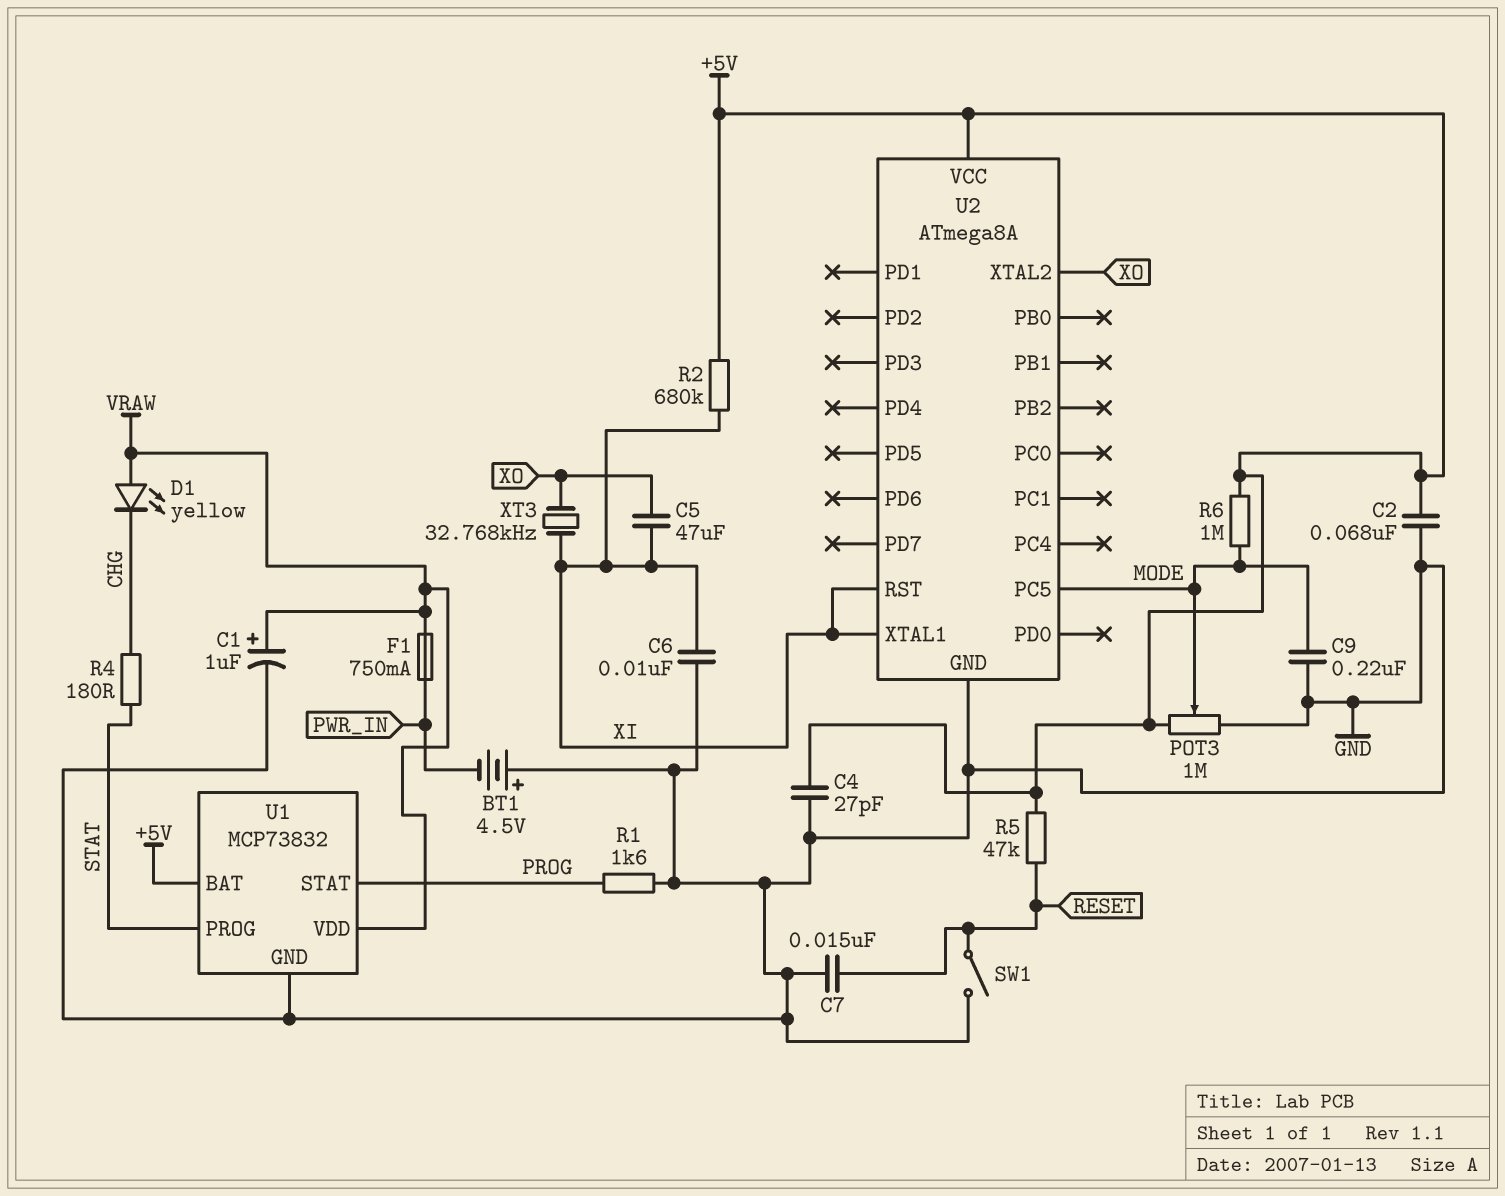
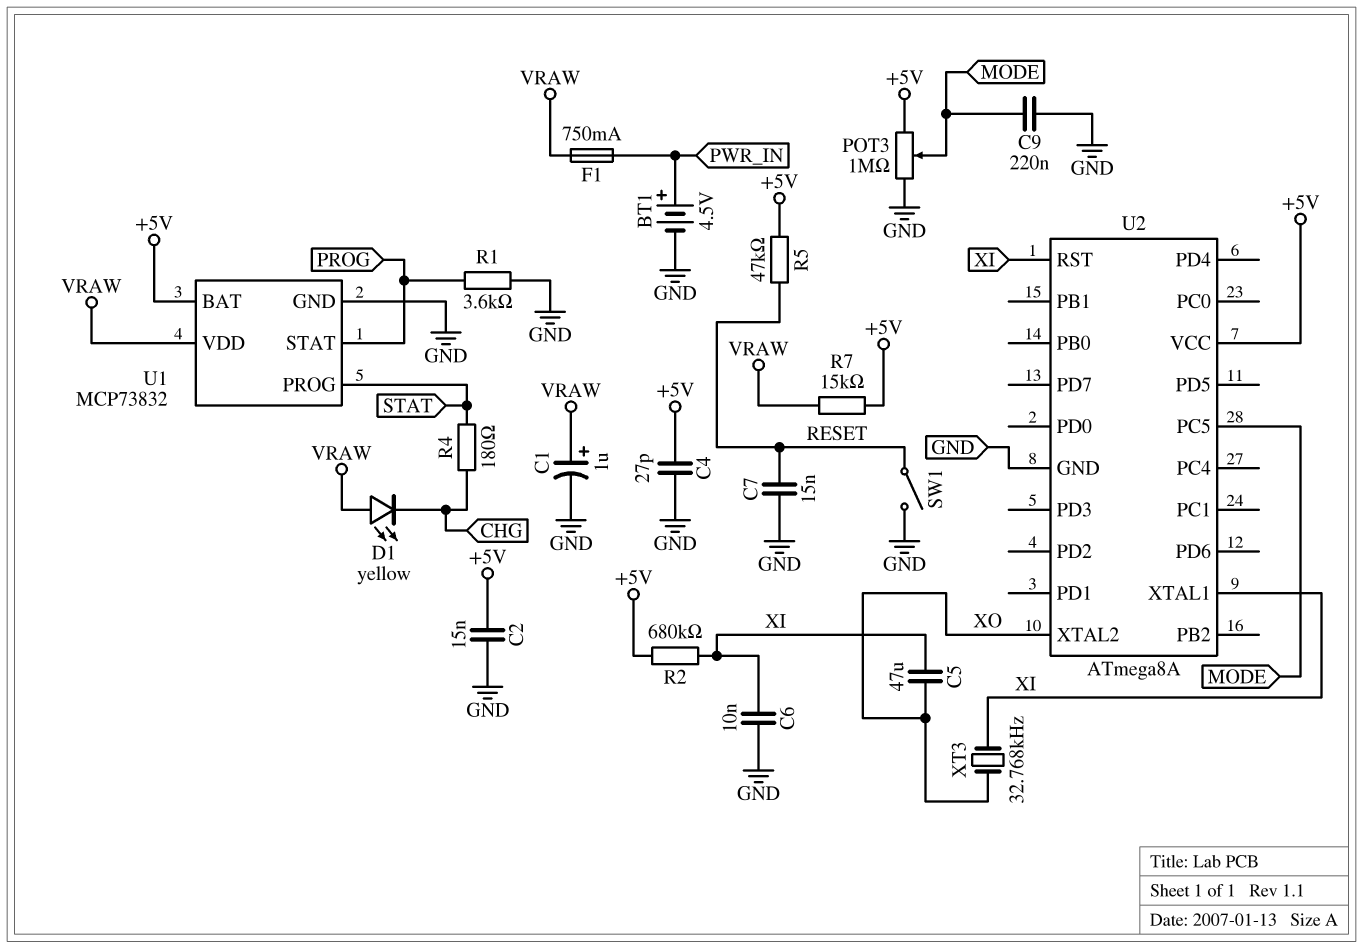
BT1: 4.5V (plus GND, minus PWR_IN) -> 4.5V (plus PWR_IN, minus GND)
C2: 68nF (+5V, GND) -> 15nF (+5V, GND)
R1: 1.6k (GND, PROG) -> 3.6k (GND, PROG)
R6: 1M (+5V, MODE) -> none
R7: none -> 15k (+5V, VRAW)

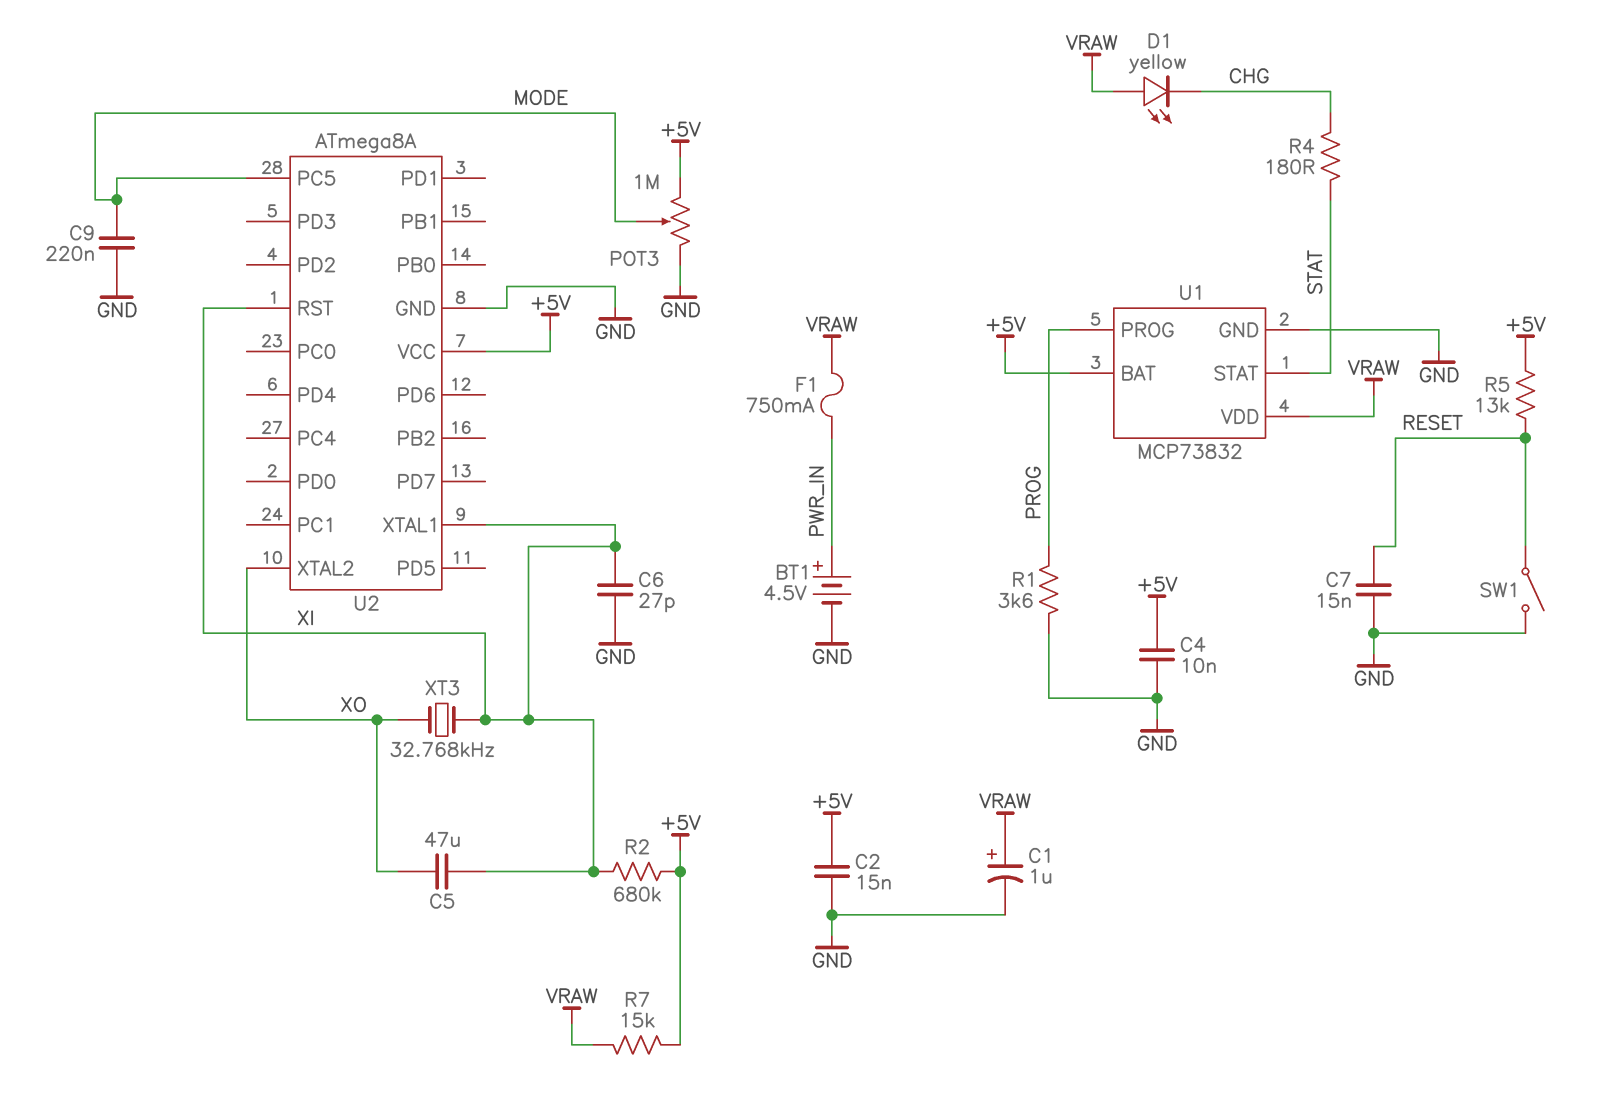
C4: 27pF (+5V, GND) -> 10nF (+5V, GND)
C6: 10nF (GND, XI) -> 27pF (GND, XI)
R5: 47k (+5V, RESET) -> 13k (+5V, RESET)
U1 pin PROG: STAT -> PROG
U1 pin STAT: PROG -> STAT

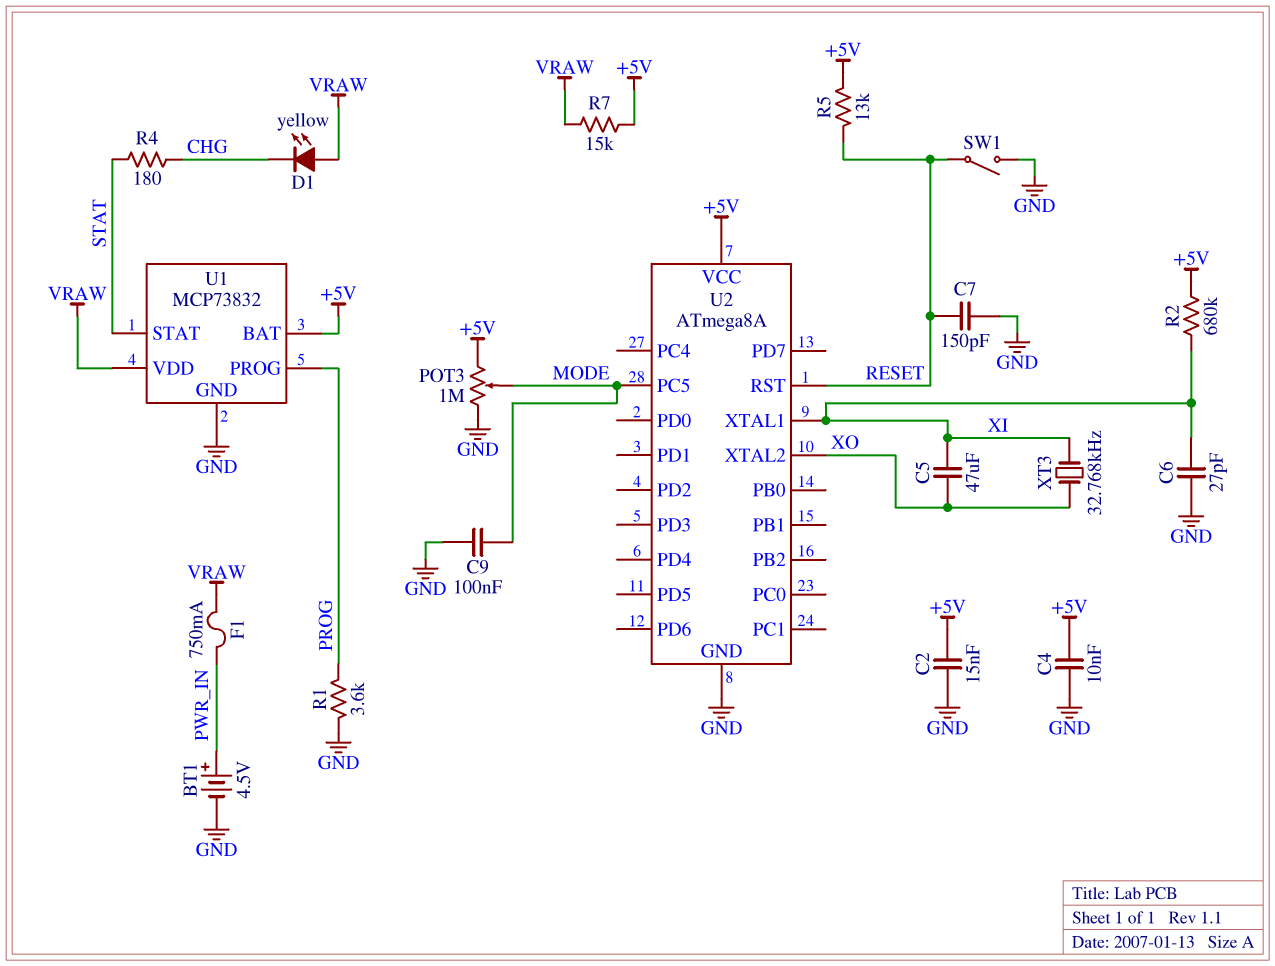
C1: 1uF (plus VRAW, minus GND) -> none
C7: 15nF (GND, RESET) -> 150pF (GND, RESET)
C9: 220nF (GND, MODE) -> 100nF (GND, MODE)
U2 pin RST: XI -> RESET

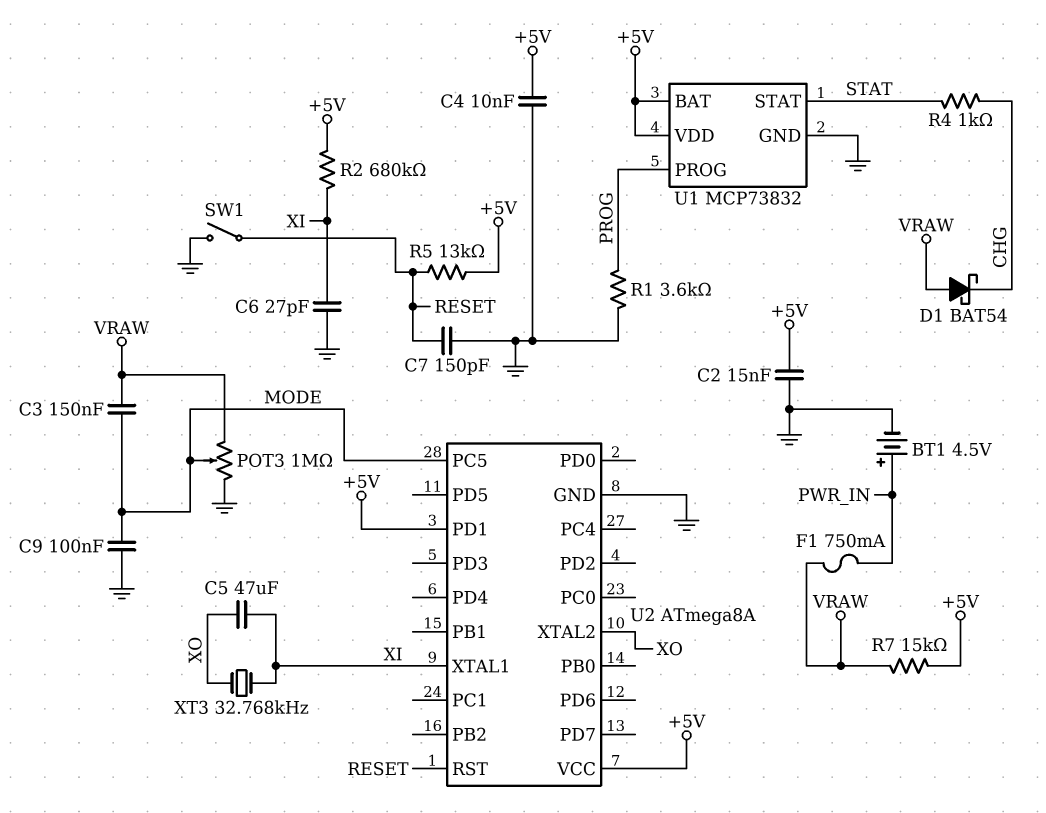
C3: none -> 150nF (MODE, VRAW)
D1: LED yellow (A VRAW, K CHG) -> schottky BAT54 (A VRAW, K CHG)
POT3: 1M (+5V, GND, wiper MODE) -> 1M (GND, VRAW, wiper MODE)
R4: 180 (CHG, STAT) -> 1k (CHG, STAT)
U1 pin VDD: VRAW -> +5V
U2 pin PD1: none -> +5V

